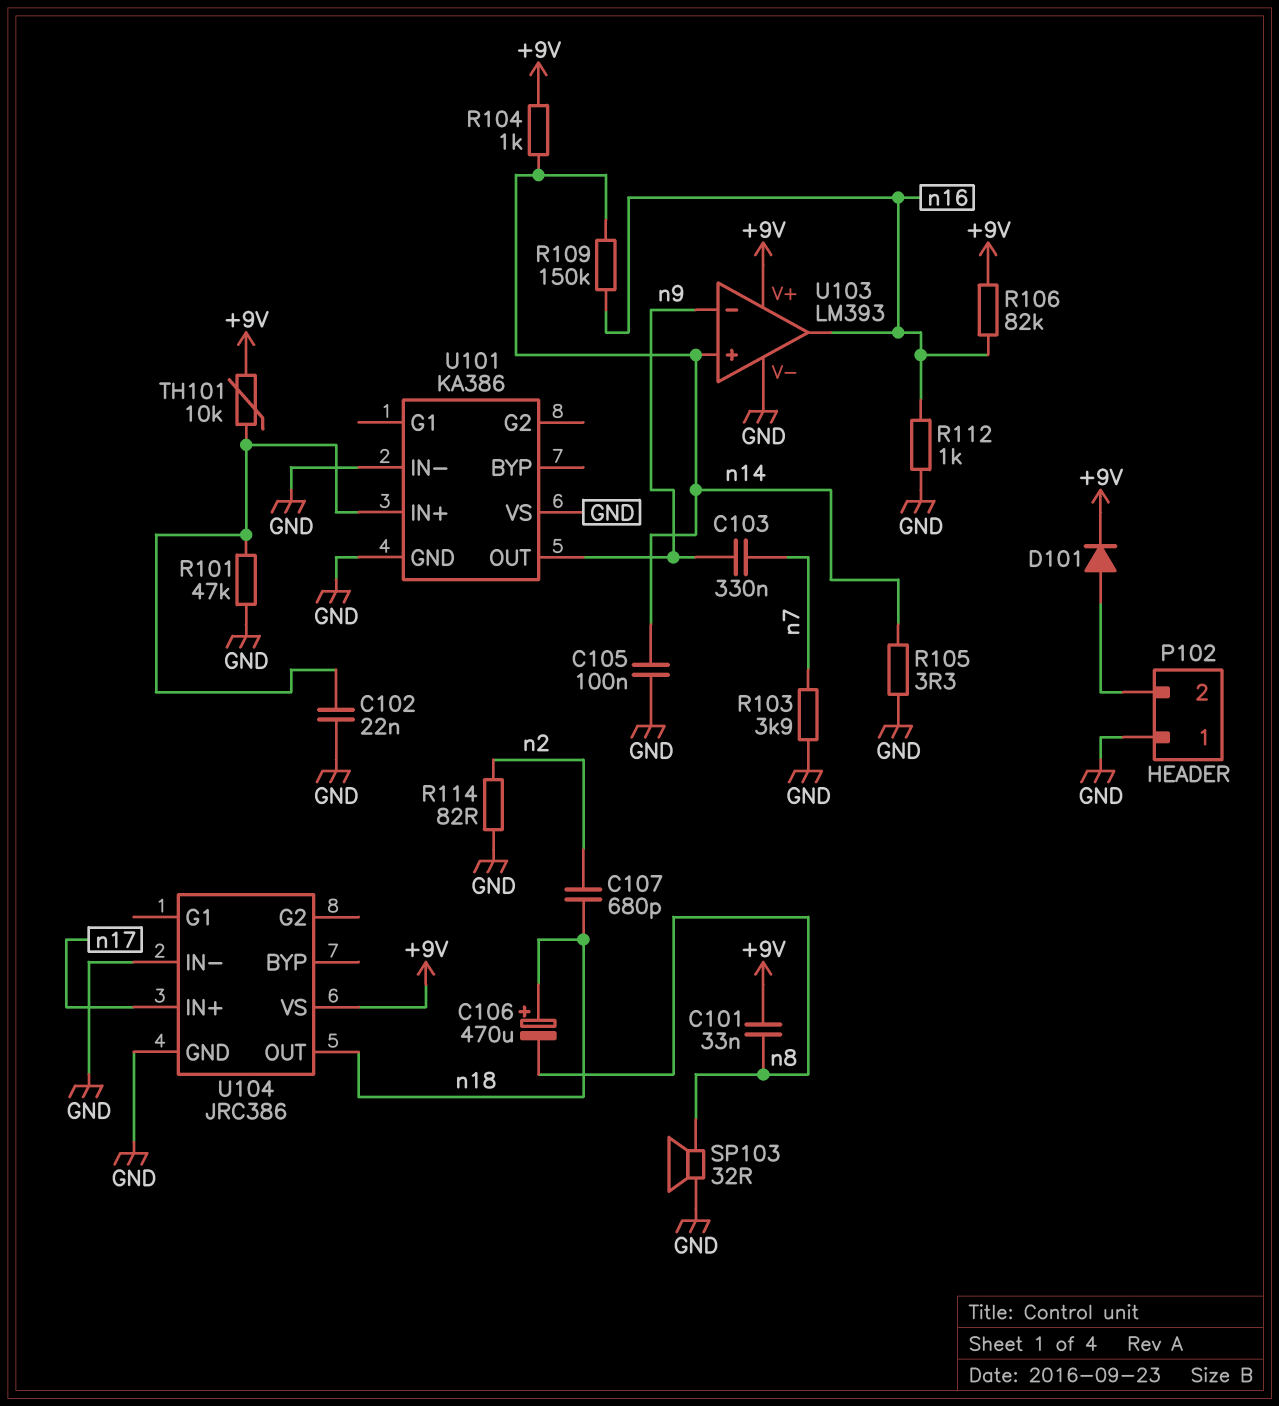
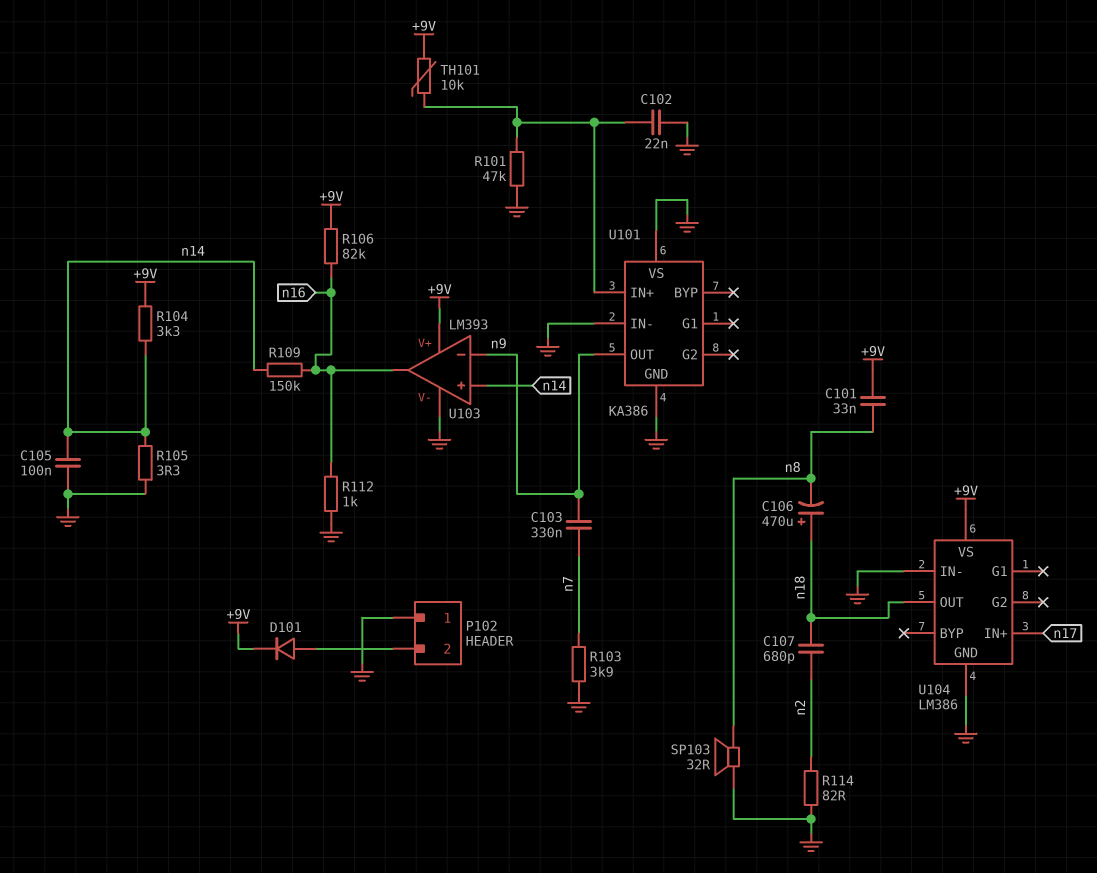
R104: 1k (+9V, n14) -> 3.3k (+9V, n14)
U104: JRC386 -> LM386

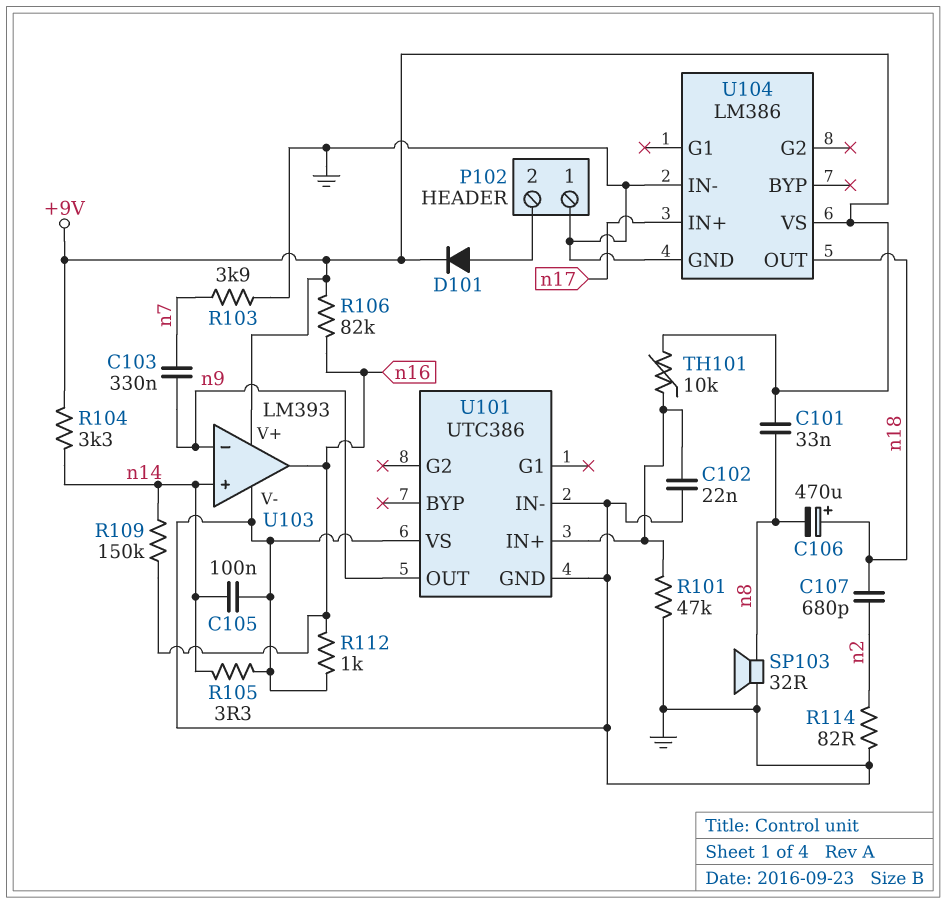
U101: KA386 -> UTC386

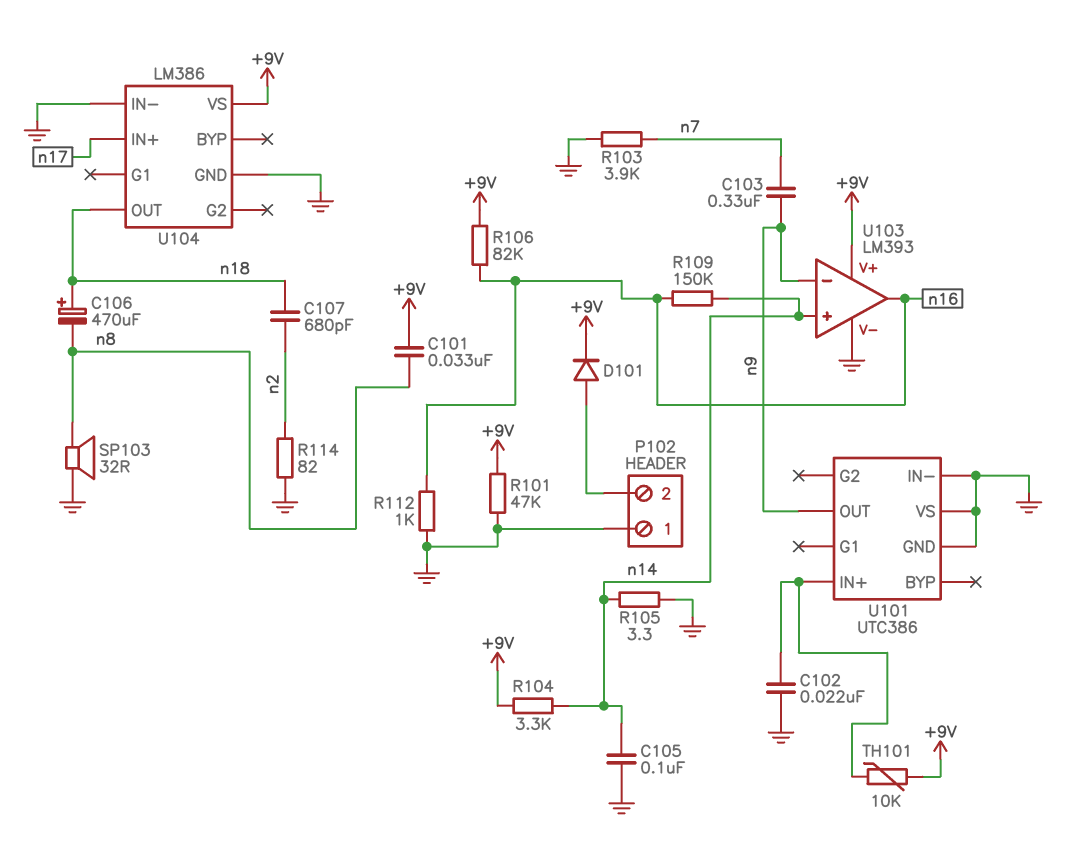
R101: 47k (GND, U101/IN+) -> 47k (+9V, GND)

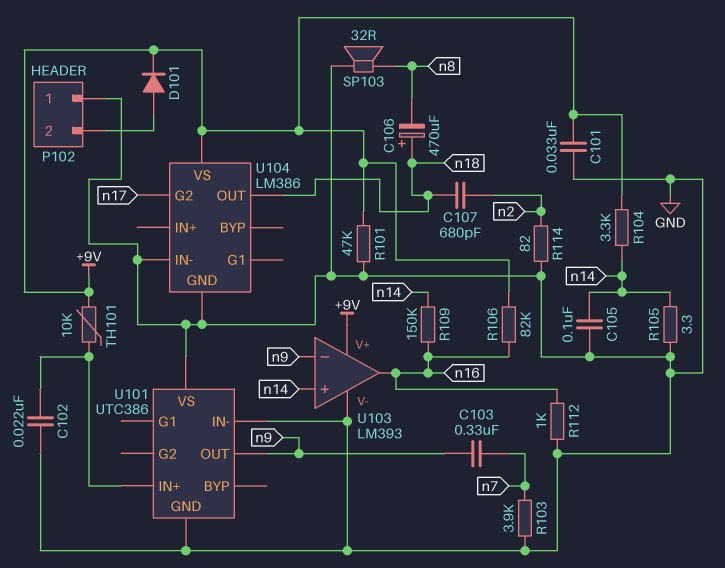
C101: 33nF (+9V, n8) -> 33nF (+9V, GND)
U104 pin G2: none -> n17
U104 pin IN+: n17 -> none

